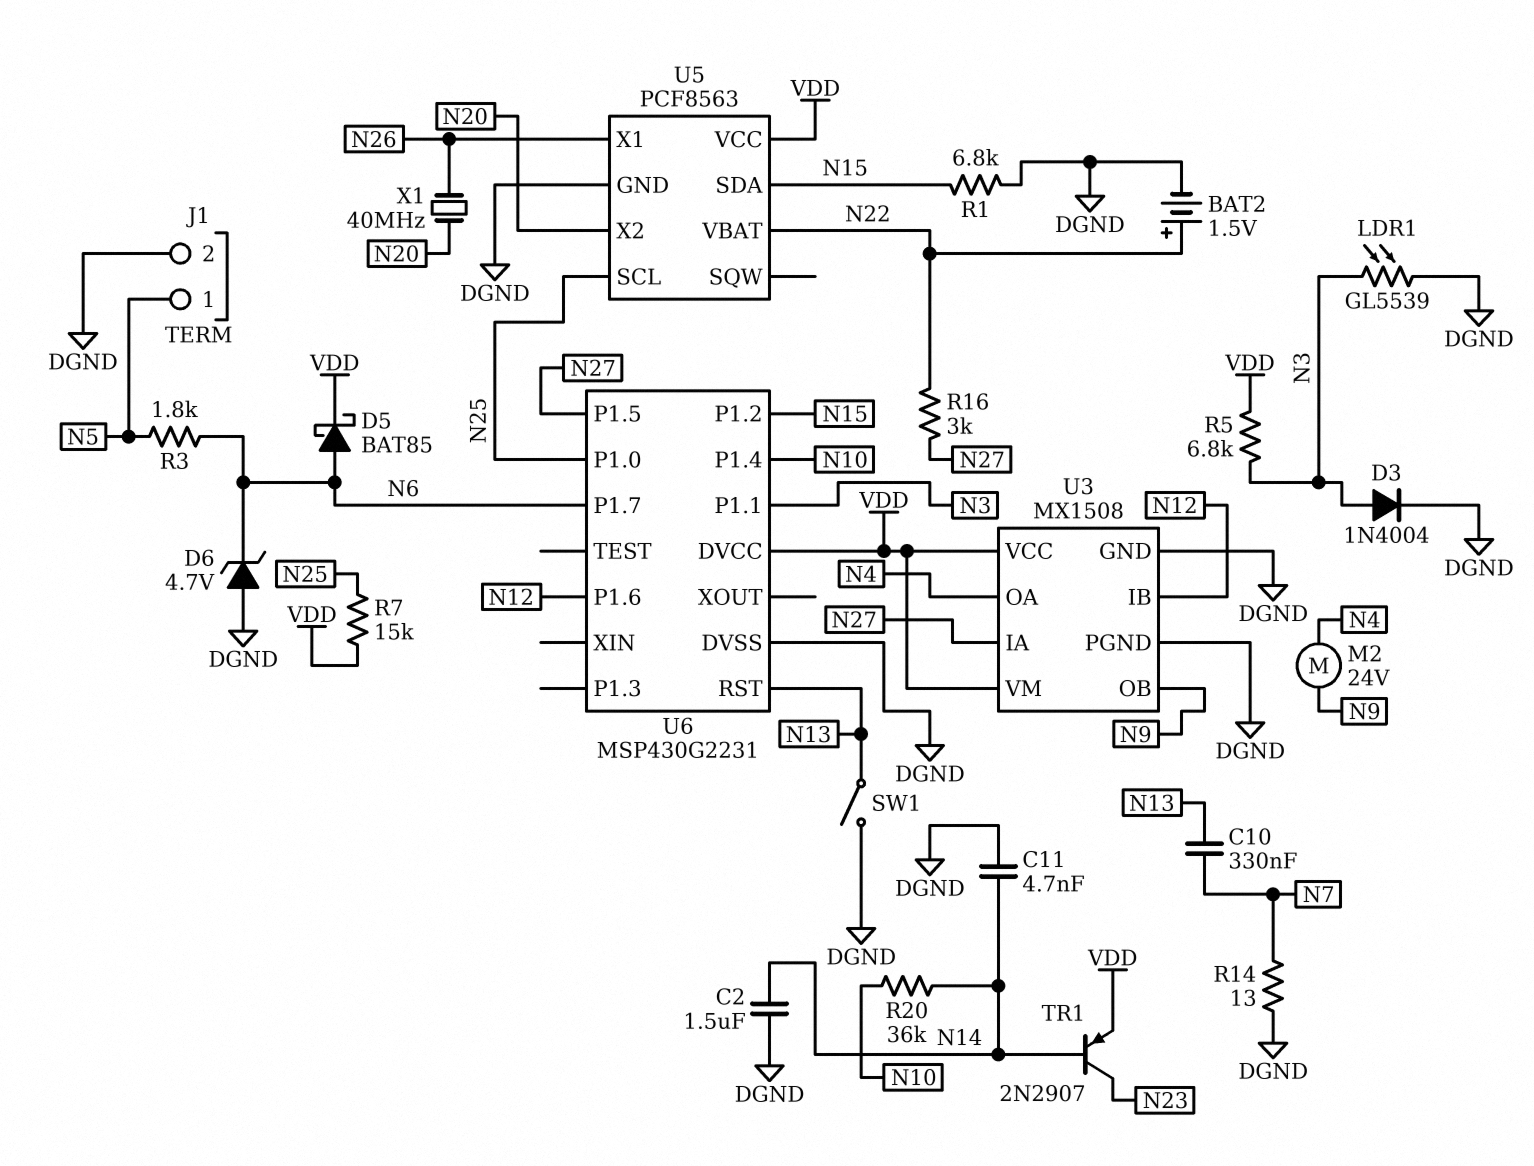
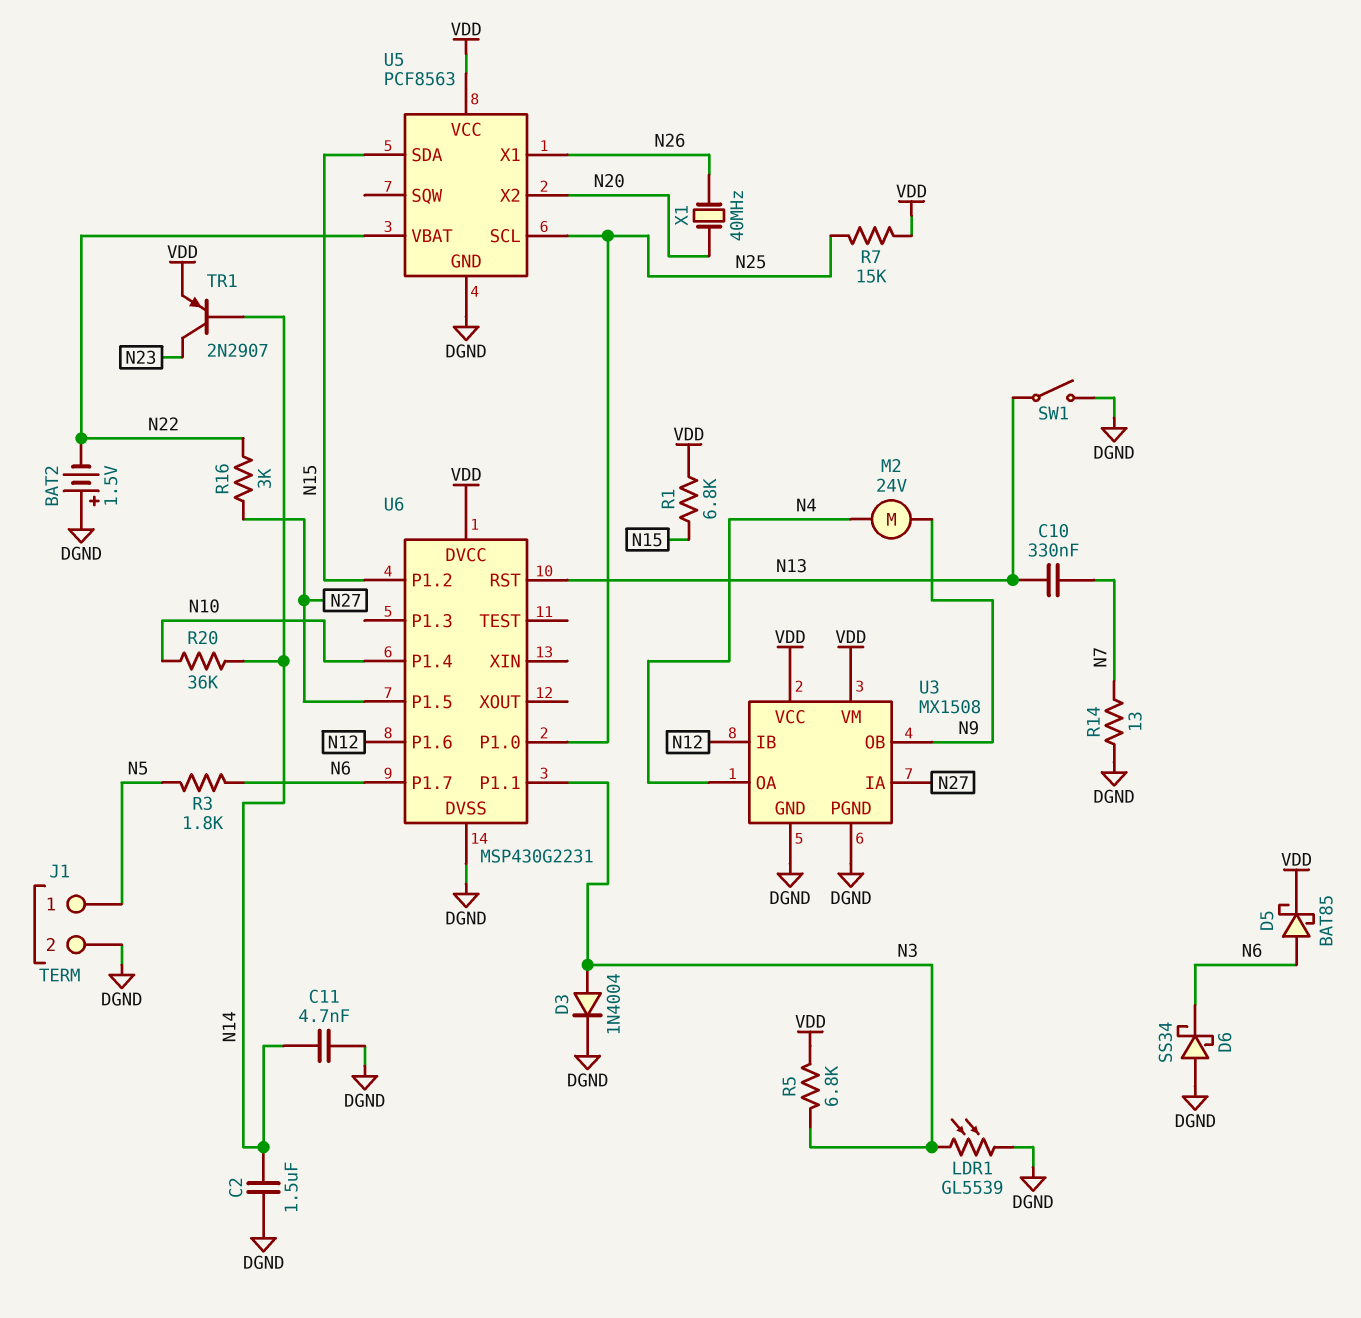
BAT2: 1.5V (plus N22, minus DGND) -> 1.5V (plus DGND, minus N22)
D6: zener 4.7V (A DGND, K N6) -> schottky SS34 (A DGND, K N6)
R1: 6.8k (DGND, N15) -> 6.8k (N15, VDD)

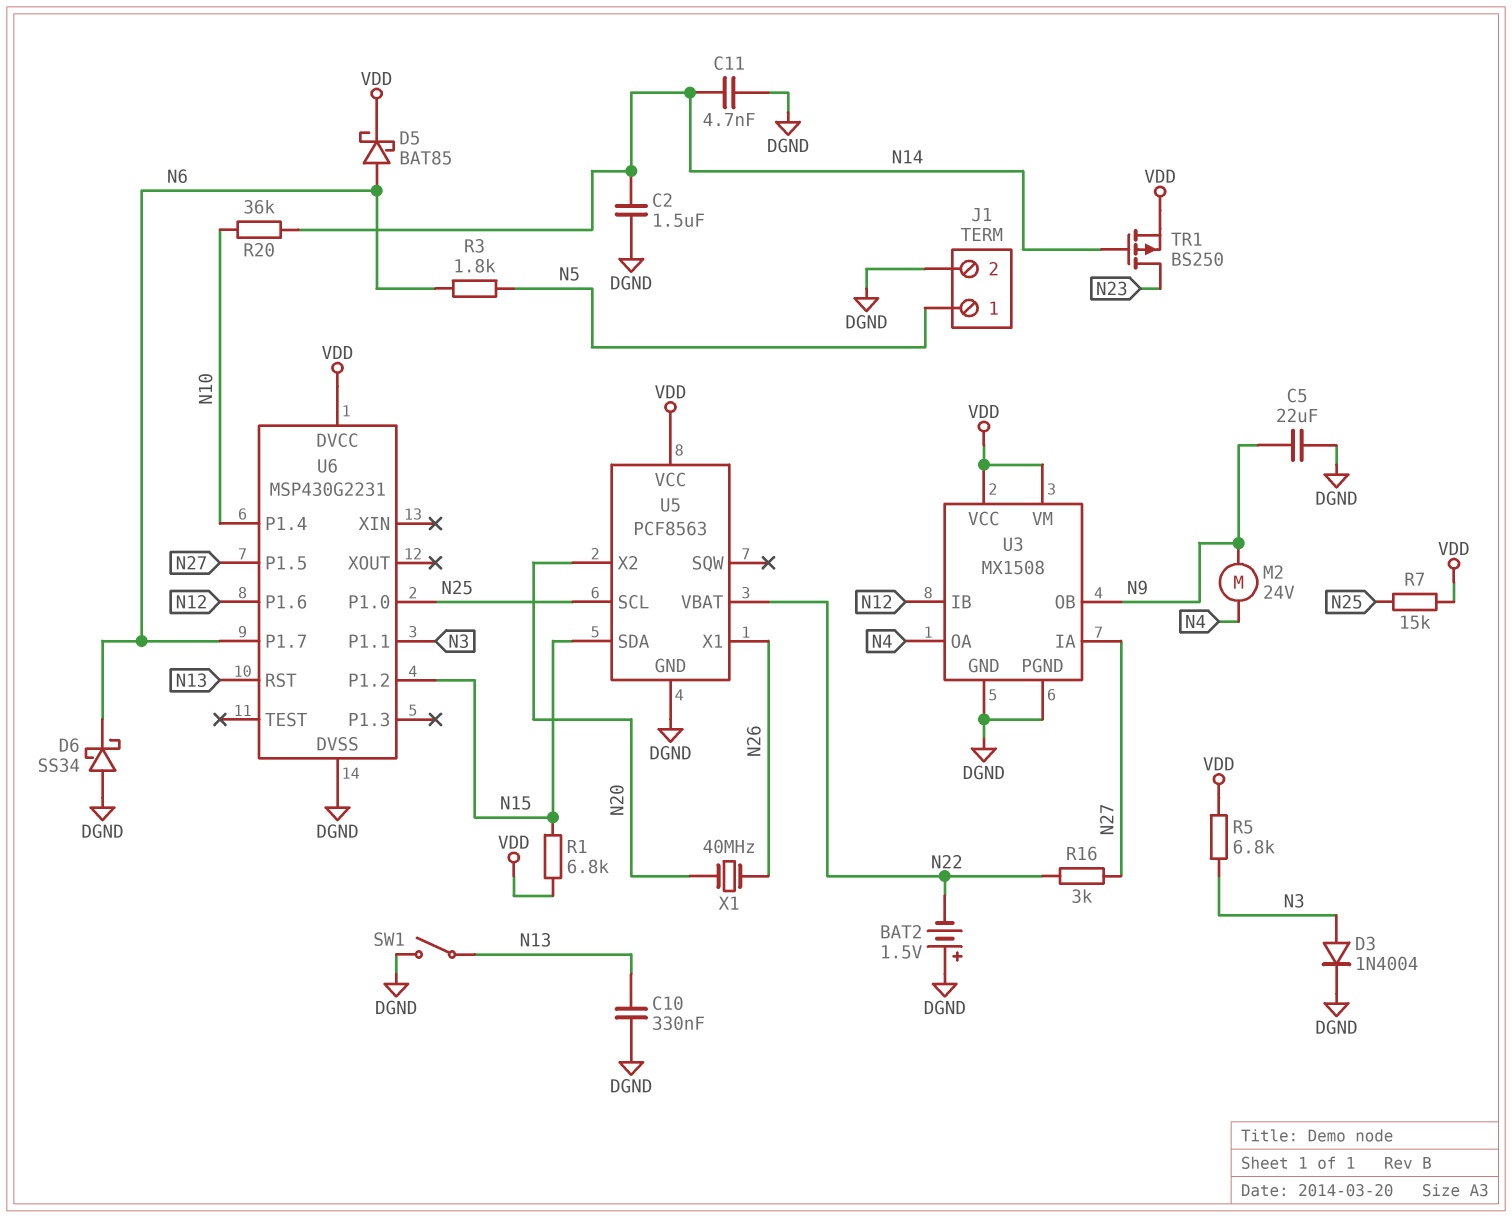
C5: none -> 22uF (DGND, N9)
C10: 330nF (N7, N13) -> 330nF (DGND, N13)
LDR1: GL5539 (DGND, N3) -> none
R14: 13 (DGND, N7) -> none
TR1: PNP 2N2907 (B N14, C N23, E VDD) -> PMOS BS250 (G N14, D N23, S VDD)

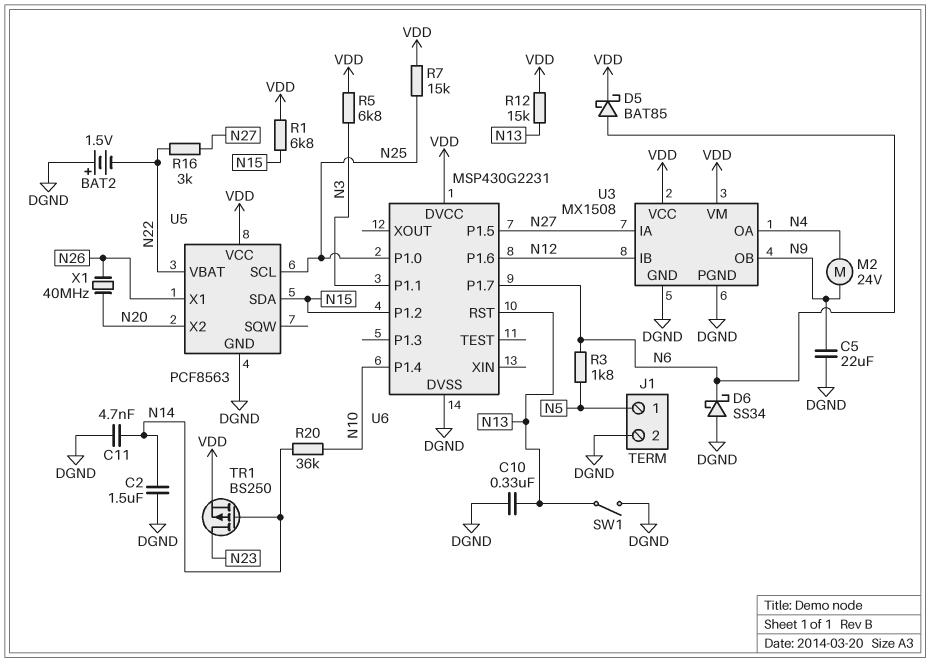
D3: diode 1N4004 (A N3, K DGND) -> none
R12: none -> 15k (N13, VDD)

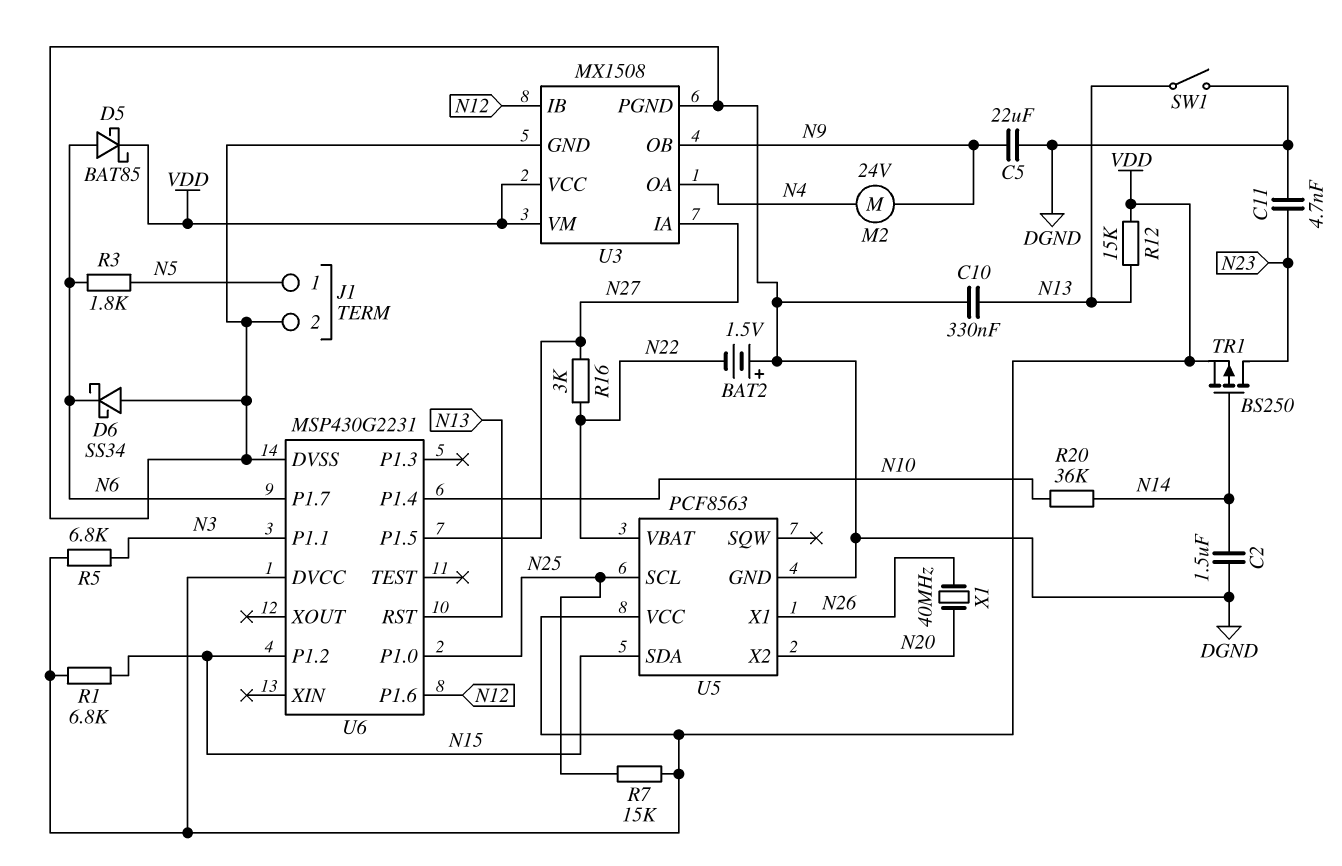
C11: 4.7nF (DGND, N14) -> 4.7nF (DGND, N23)

